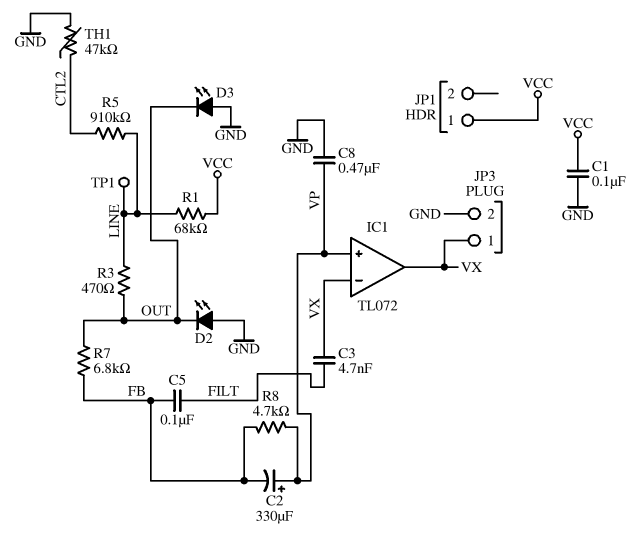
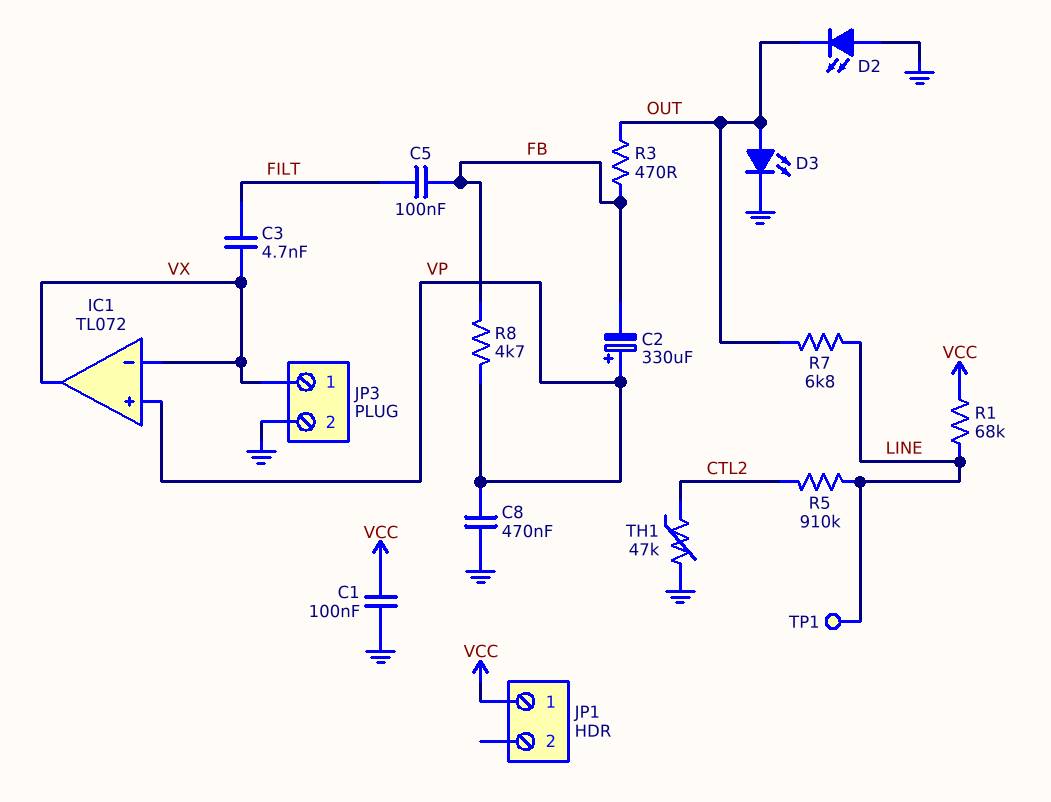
D3: LED (A GND, K OUT) -> LED (A OUT, K GND)
R3: 470 (LINE, OUT) -> 470 (FB, OUT)
R7: 6.8k (FB, OUT) -> 6.8k (LINE, OUT)

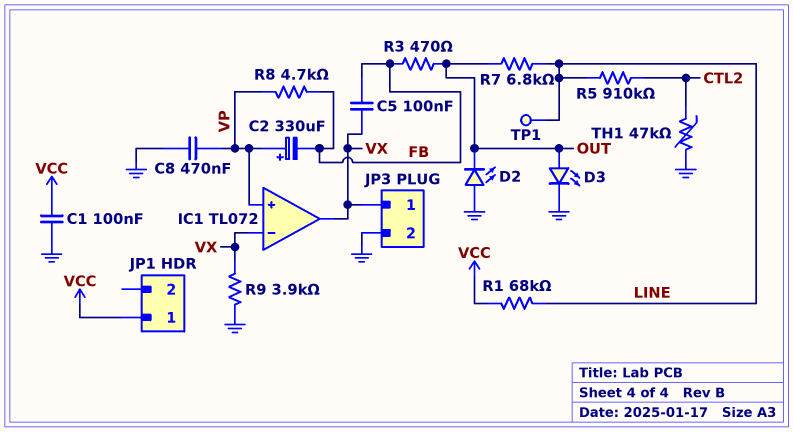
C3: 4.7nF (FILT, VX) -> none
C5: 100nF (FB, FILT) -> 100nF (FB, VX)
R9: none -> 3.9k (GND, VX)

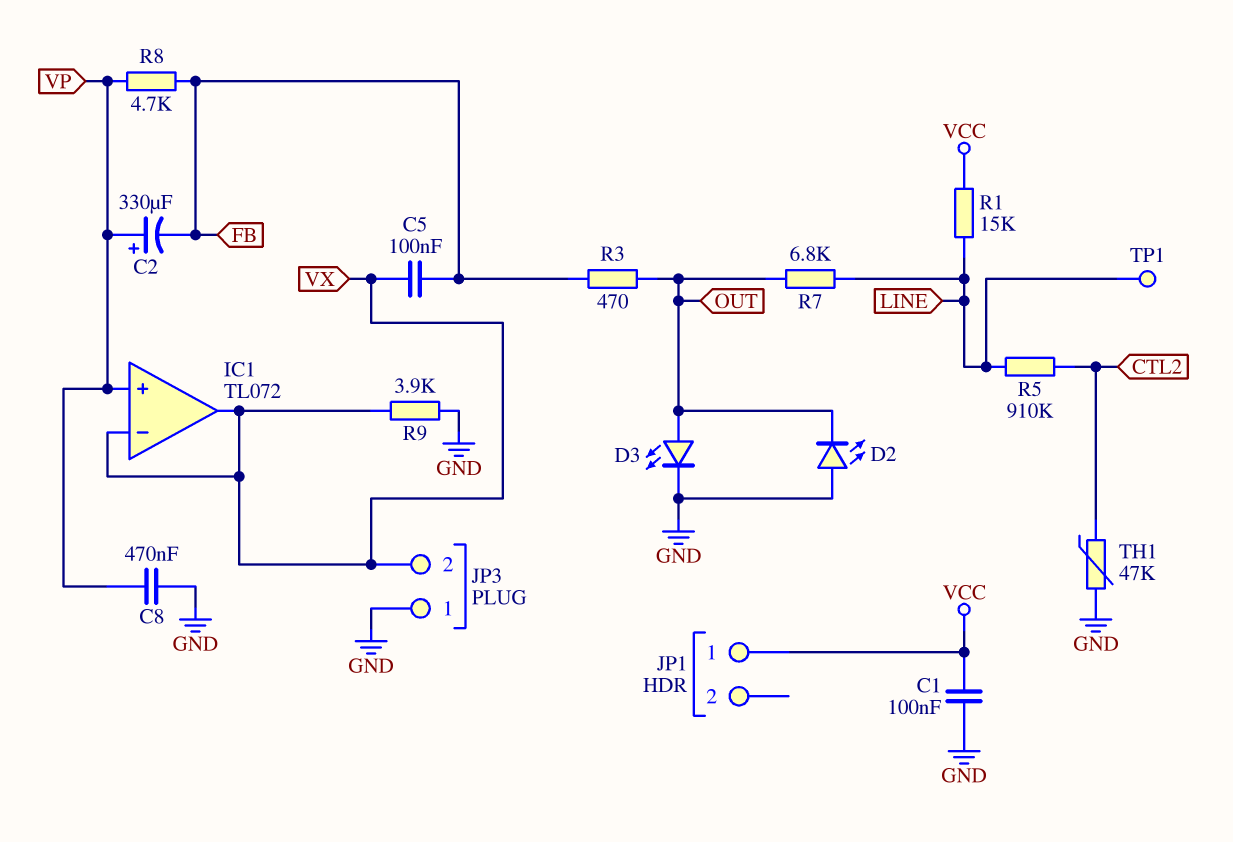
JP3 pin 1: VX -> GND
JP3 pin 2: GND -> VX
R1: 68k (LINE, VCC) -> 15k (LINE, VCC)

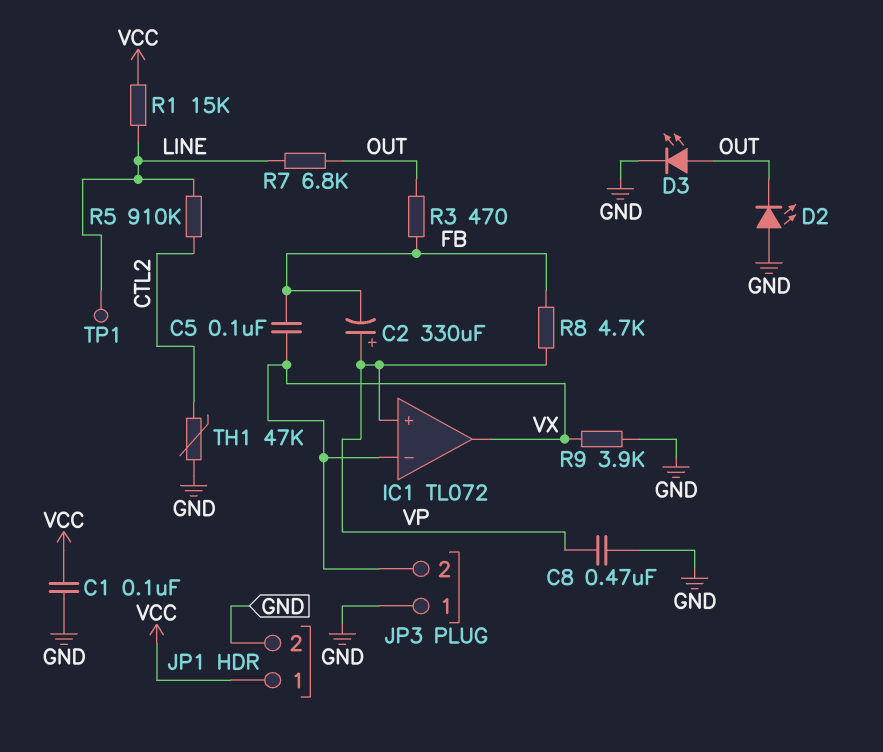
JP1 pin 2: none -> GND

